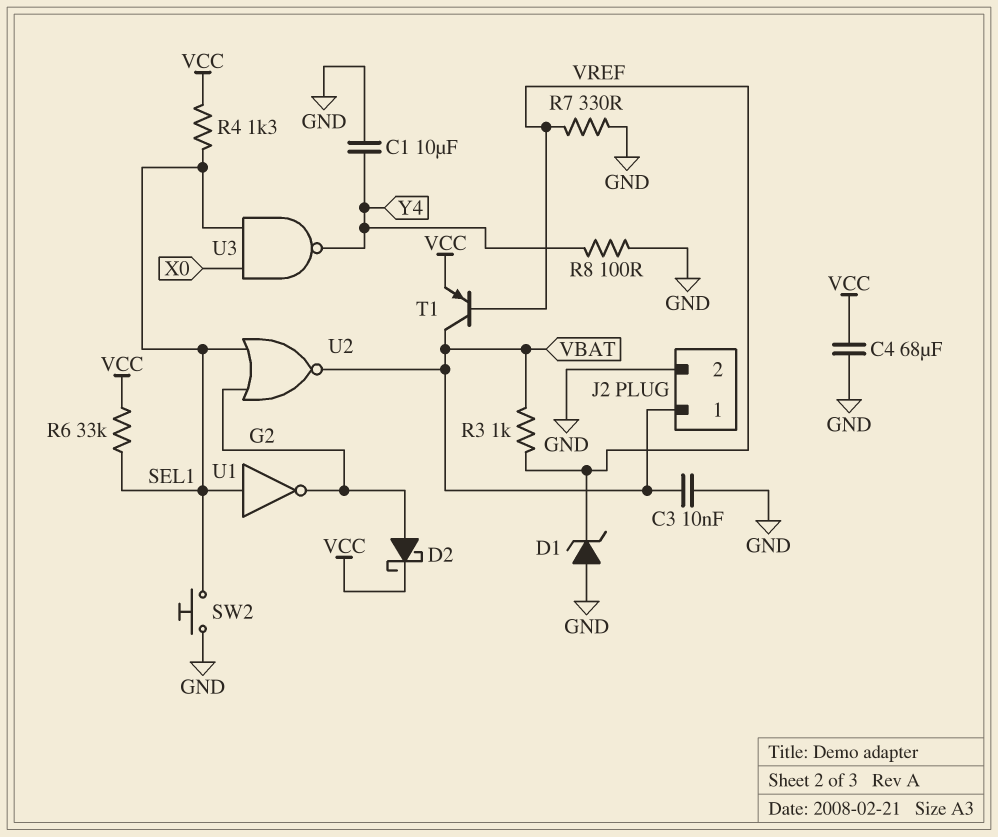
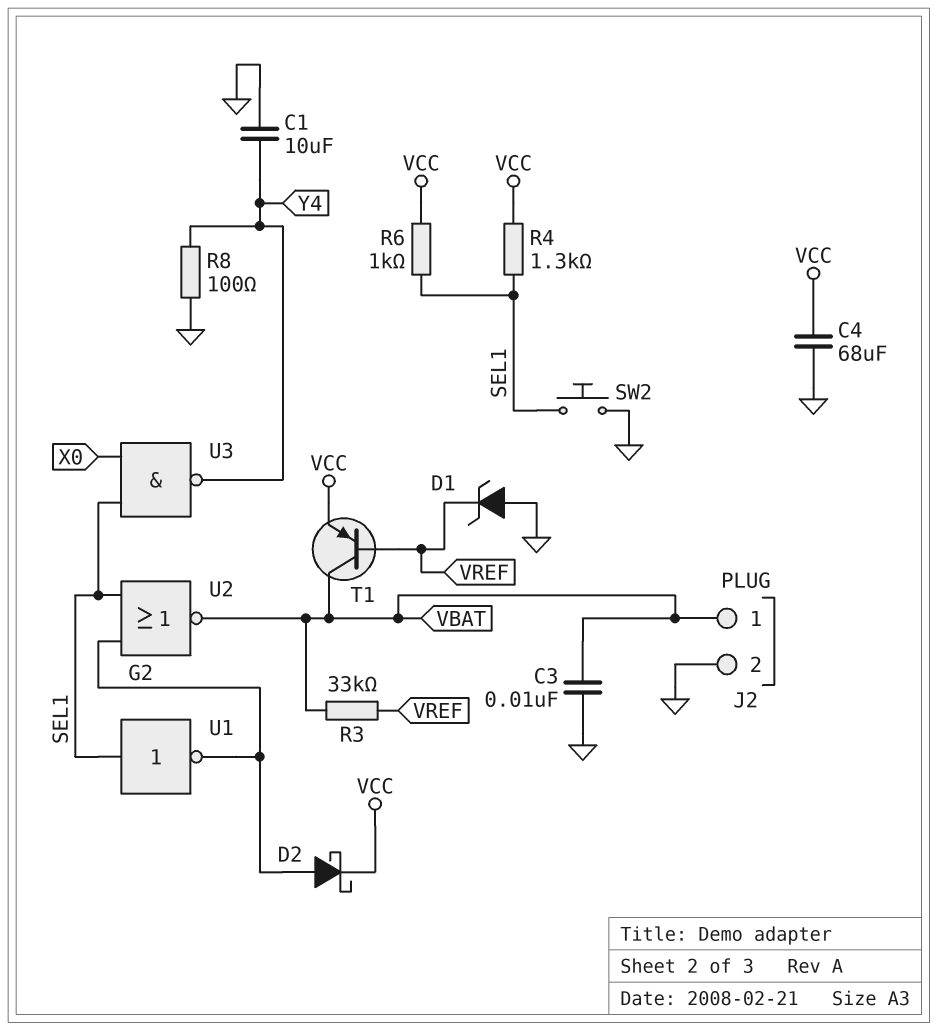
R3: 1k (VBAT, VREF) -> 33k (VBAT, VREF)
R6: 33k (SEL1, VCC) -> 1k (SEL1, VCC)
R7: 330 (GND, VREF) -> none

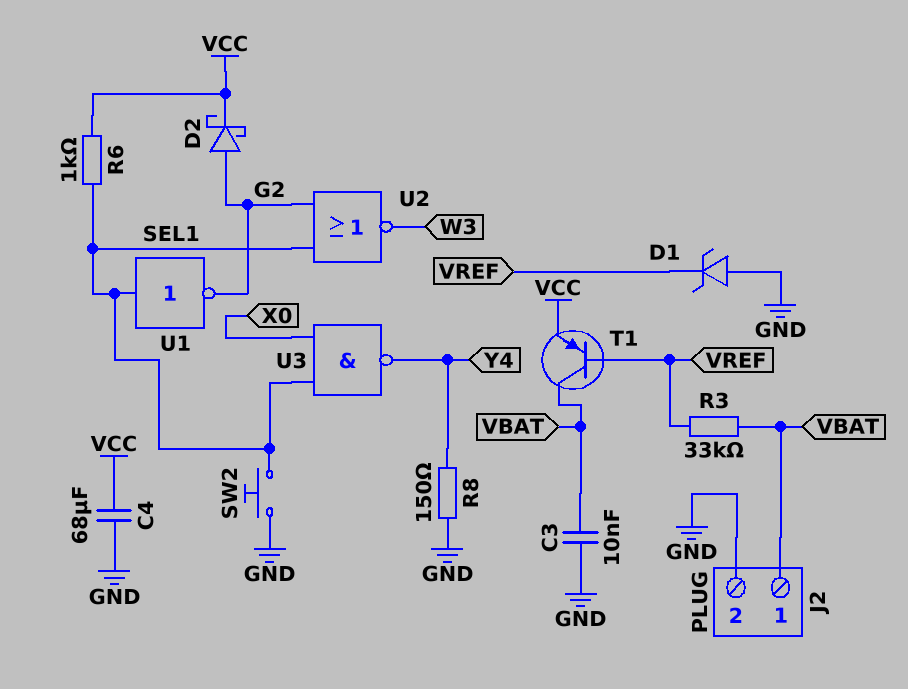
C1: 10uF (GND, Y4) -> none
R4: 1.3k (SEL1, VCC) -> none
R8: 100 (GND, Y4) -> 150 (GND, Y4)
U2: NOR (in G2, in SEL1, out VBAT) -> NOR (in G2, in SEL1, out W3)

